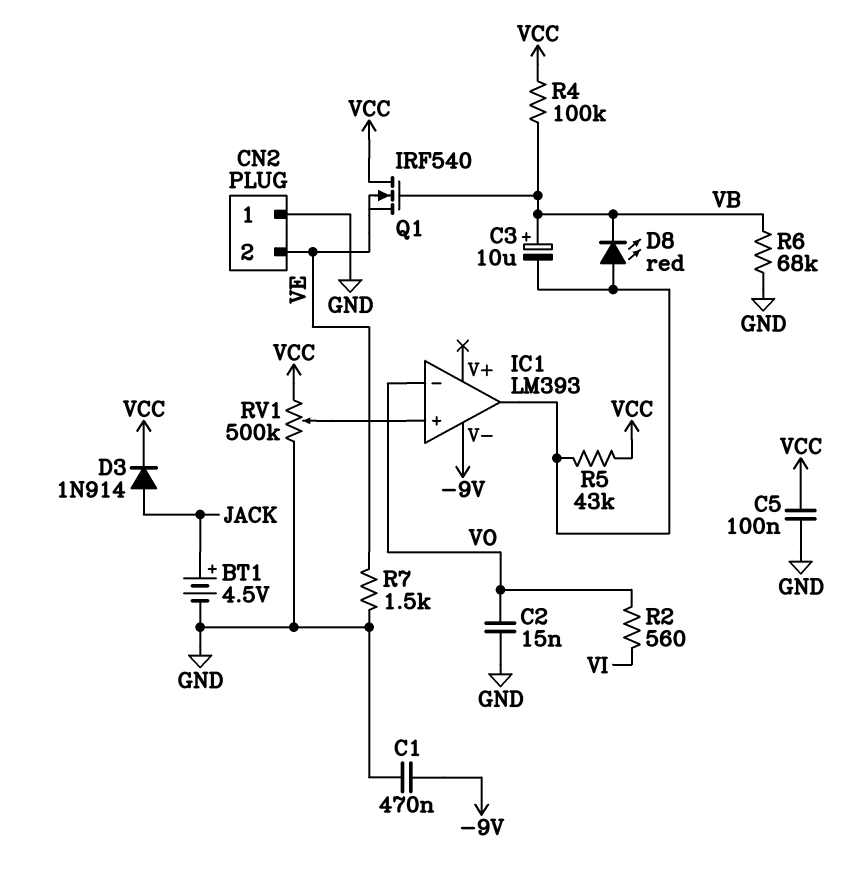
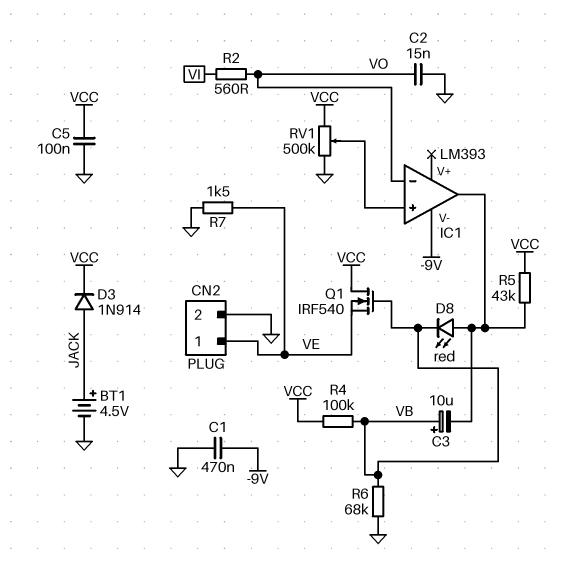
CN2 pin 1: GND -> VE
CN2 pin 2: VE -> GND

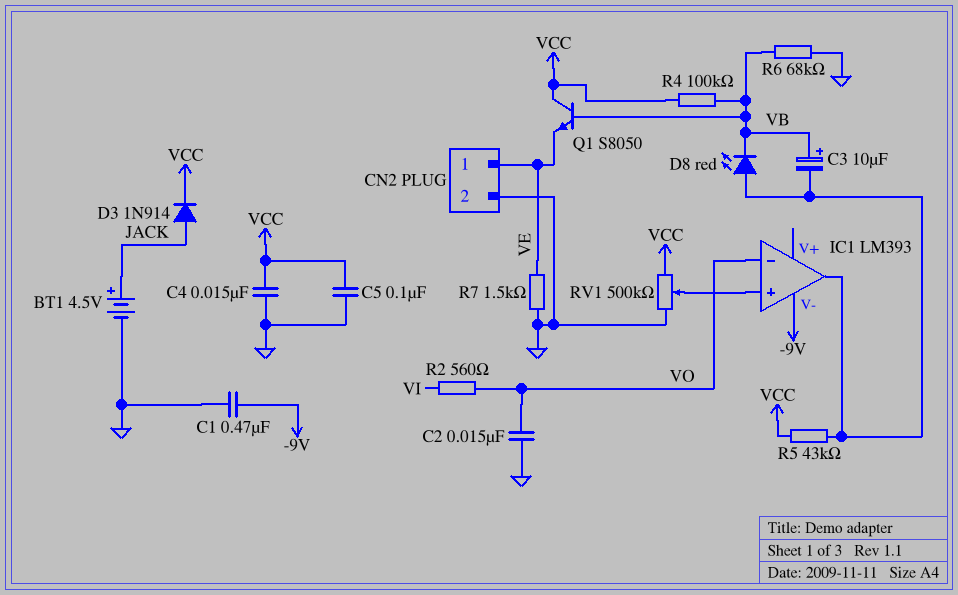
C4: none -> 15nF (GND, VCC)
Q1: NMOS IRF540 (G VB, D VCC, S VE) -> NPN S8050 (B VB, C VCC, E VE)

